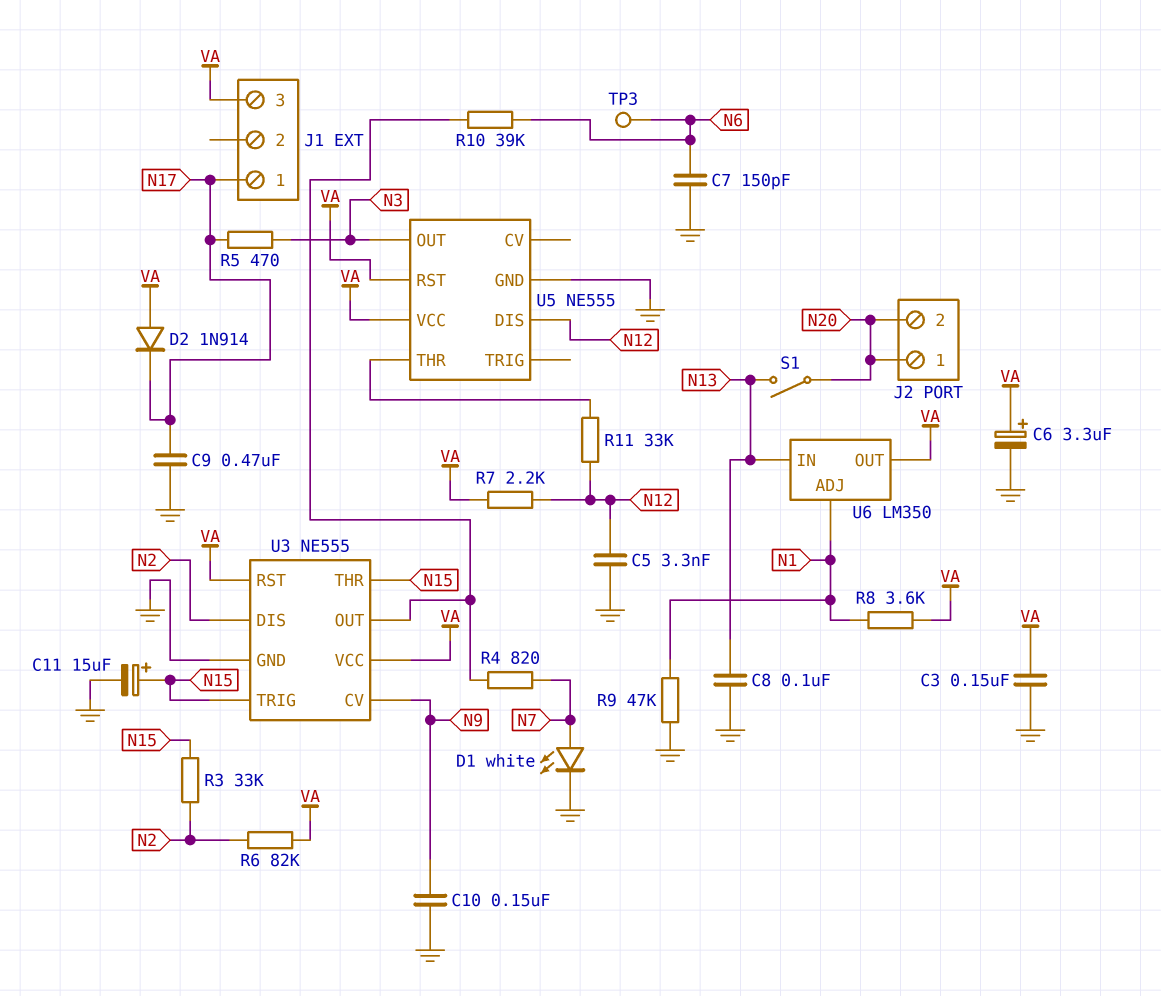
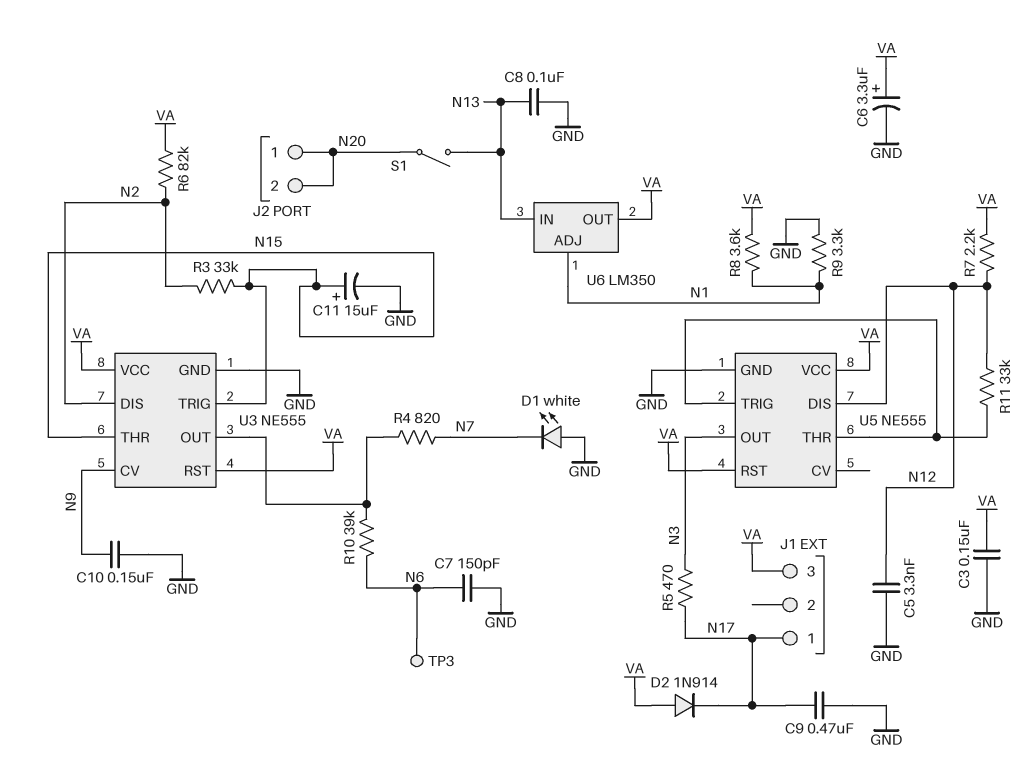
D1: LED white (A N7, K GND) -> LED white (A GND, K N7)
R9: 47k (GND, N1) -> 3.3k (GND, N1)
U5 pin TRIG: none -> U5/THR

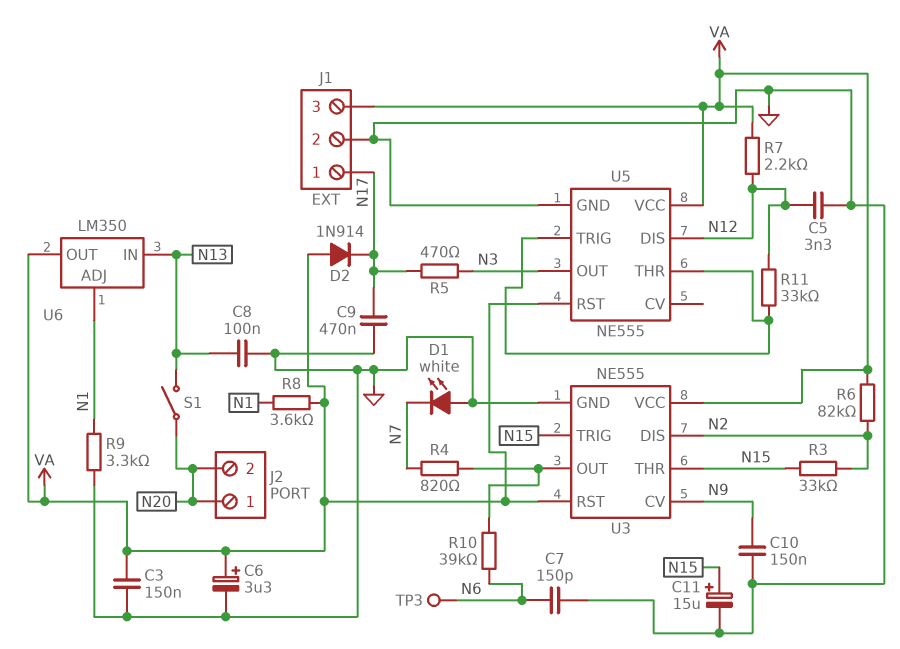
J1 pin 2: none -> GND

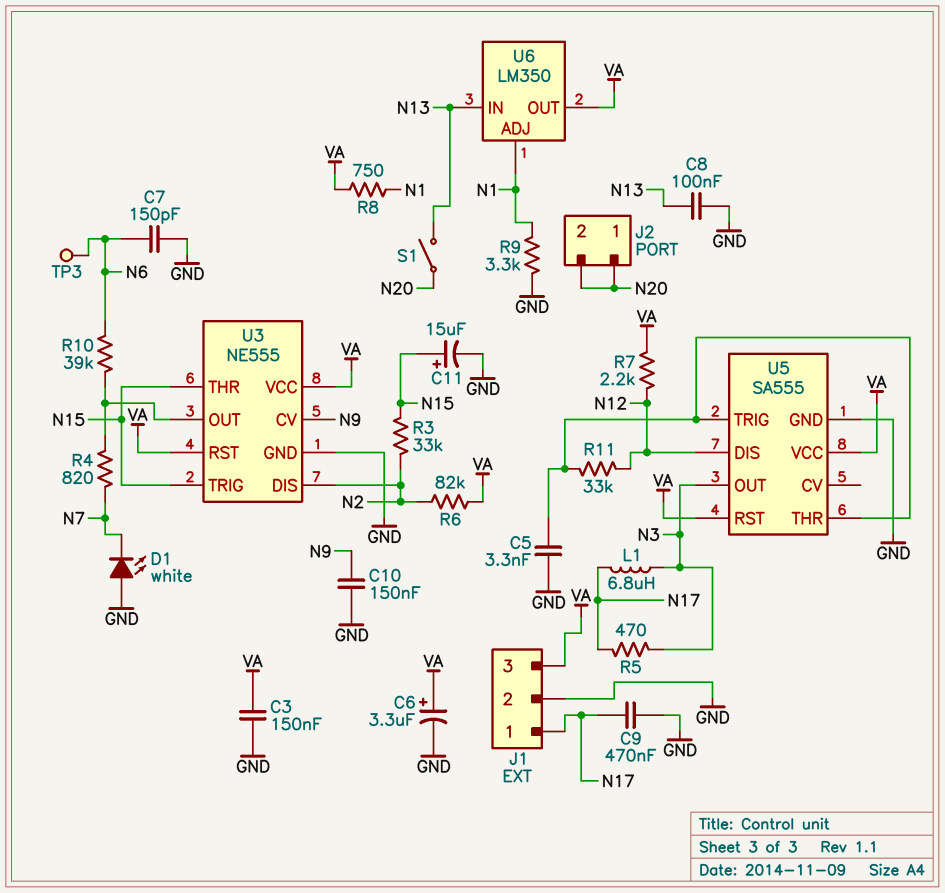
C5: 3.3nF (GND, N12) -> 3.3nF (GND, U5/THR)
D2: diode 1N914 (A VA, K N17) -> none
L1: none -> 6.8uH (N3, N17)
R8: 3.6k (N1, VA) -> 750 (N1, VA)
U5: NE555 -> SA555

